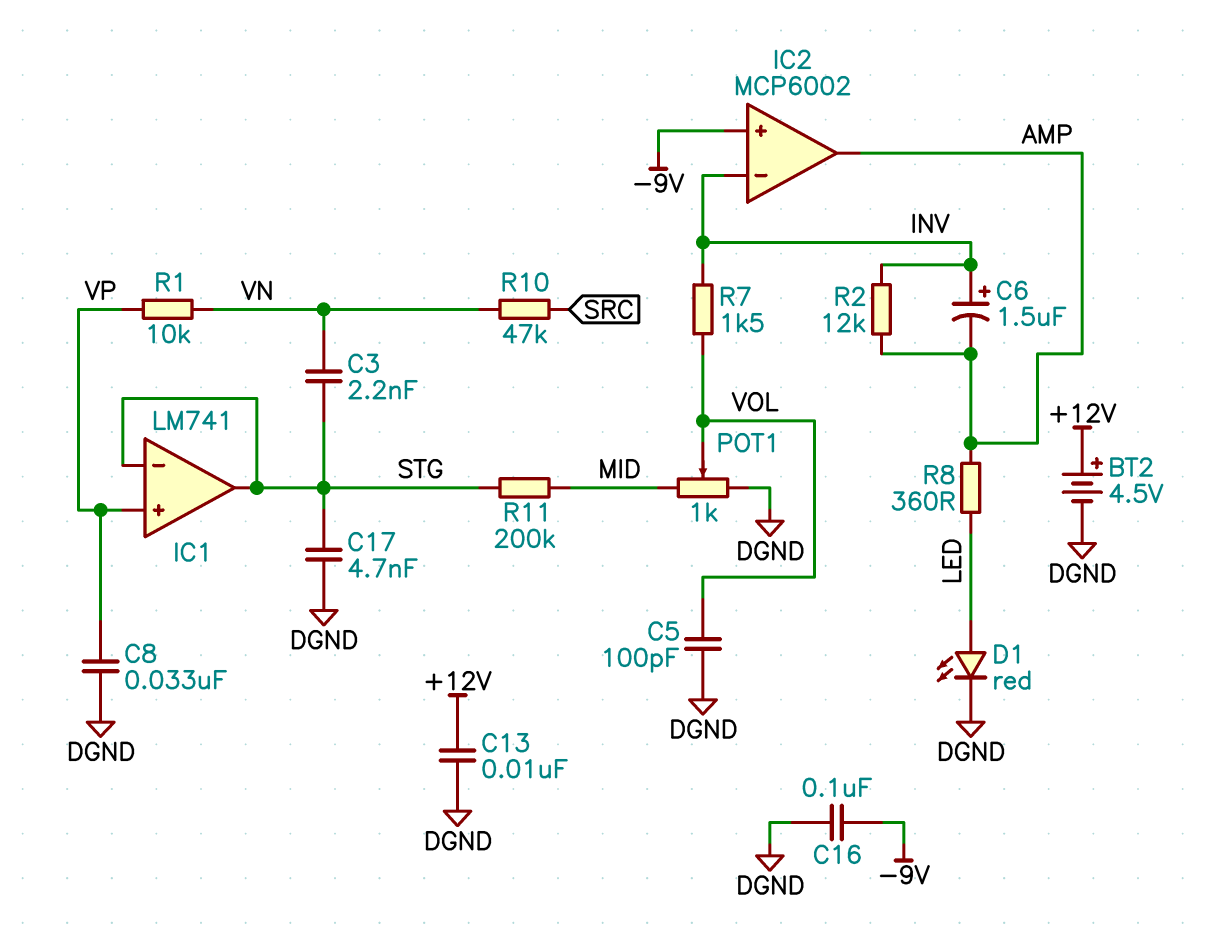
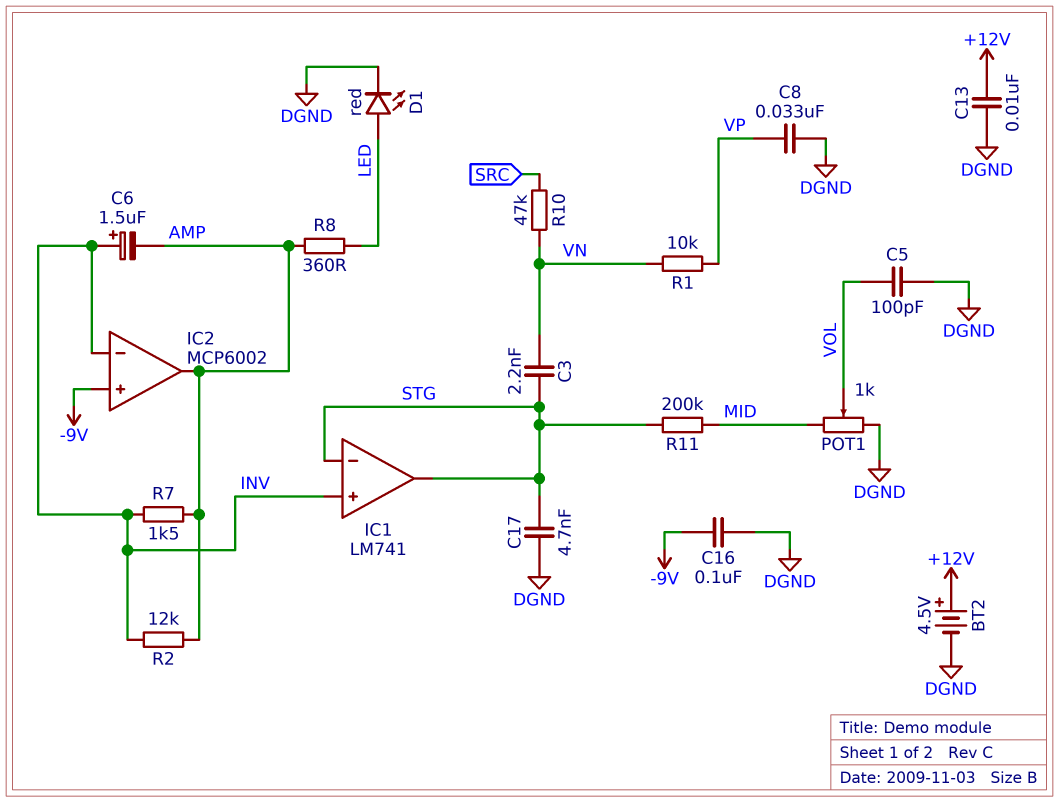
IC1 pin in+: VP -> INV
R7: 1.5k (INV, VOL) -> 1.5k (AMP, INV)

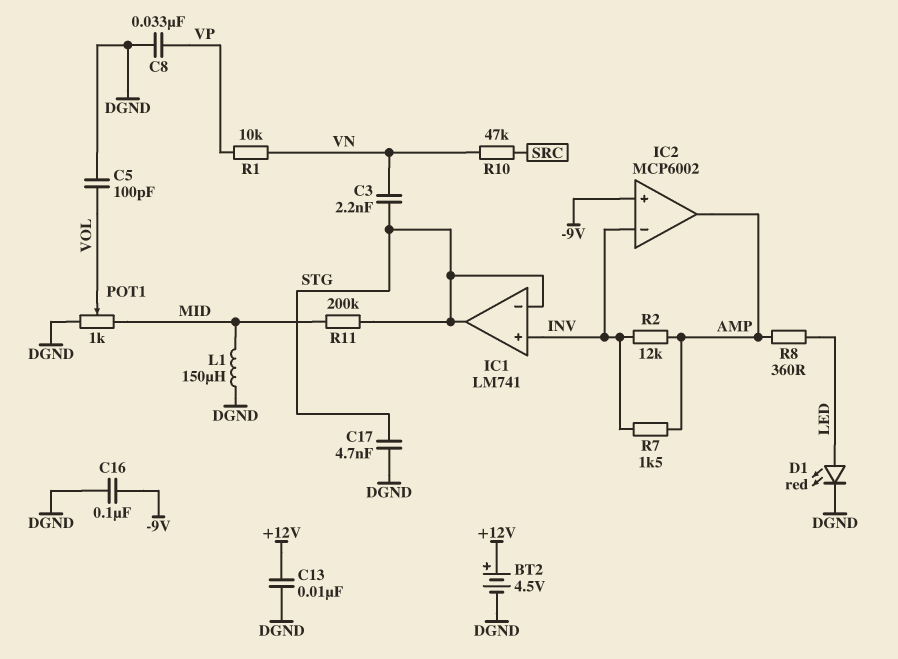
C6: 1.5uF (plus INV, minus AMP) -> none
L1: none -> 150uH (DGND, MID)

